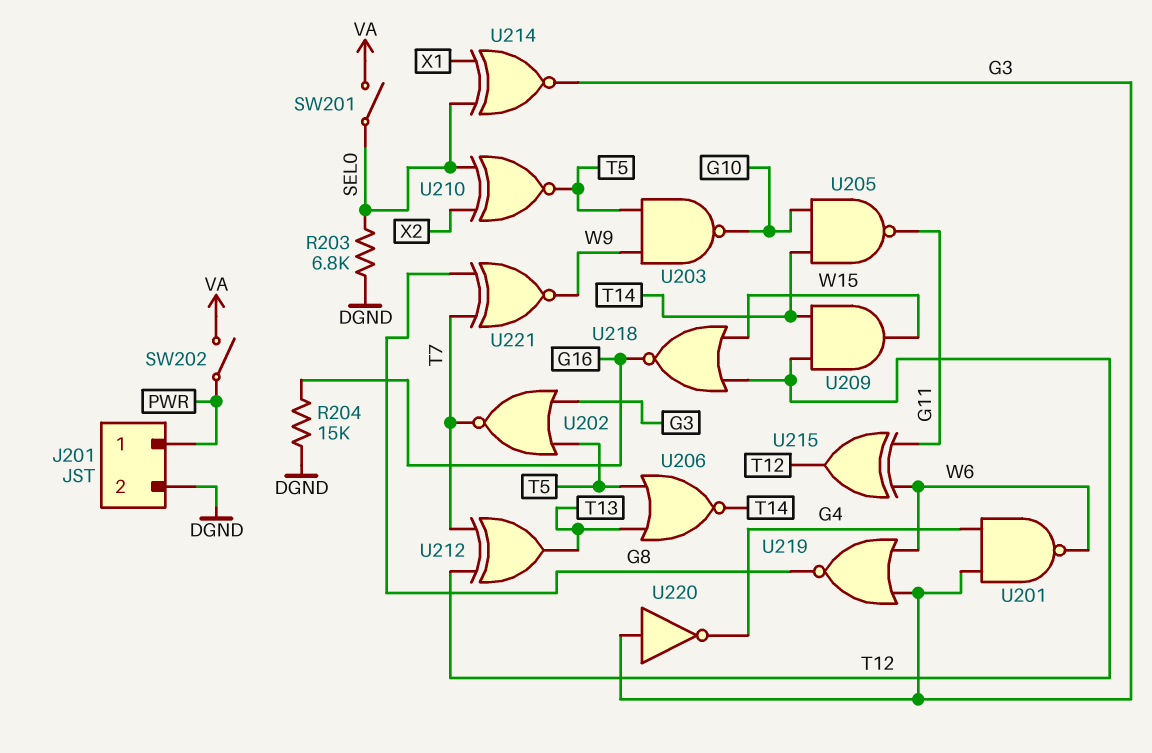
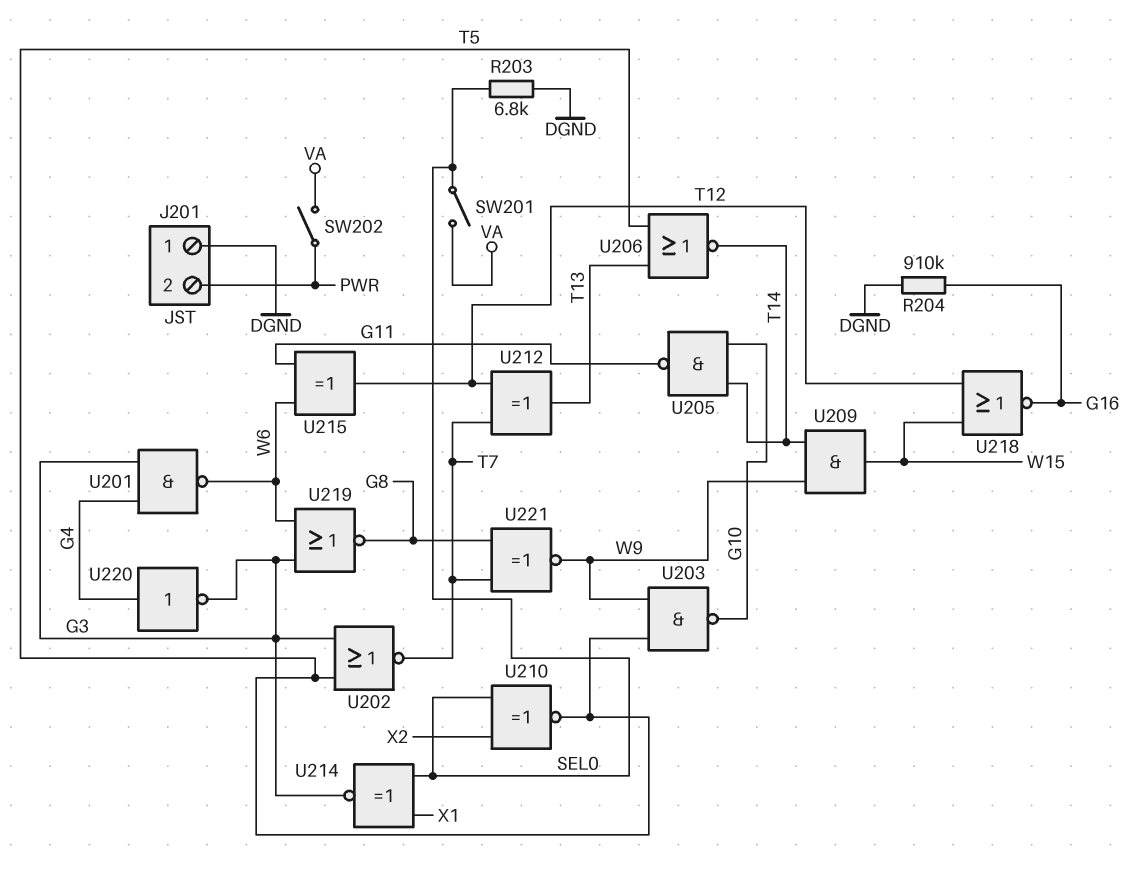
J201 pin 1: PWR -> DGND
J201 pin 2: DGND -> PWR
R204: 15k (DGND, G16) -> 910k (DGND, G16)
U209: AND (in T12, in T14, out W15) -> AND (in T14, in W9, out W15)
U220: NOT (in G3, out G4) -> NOT (in G4, out G3)

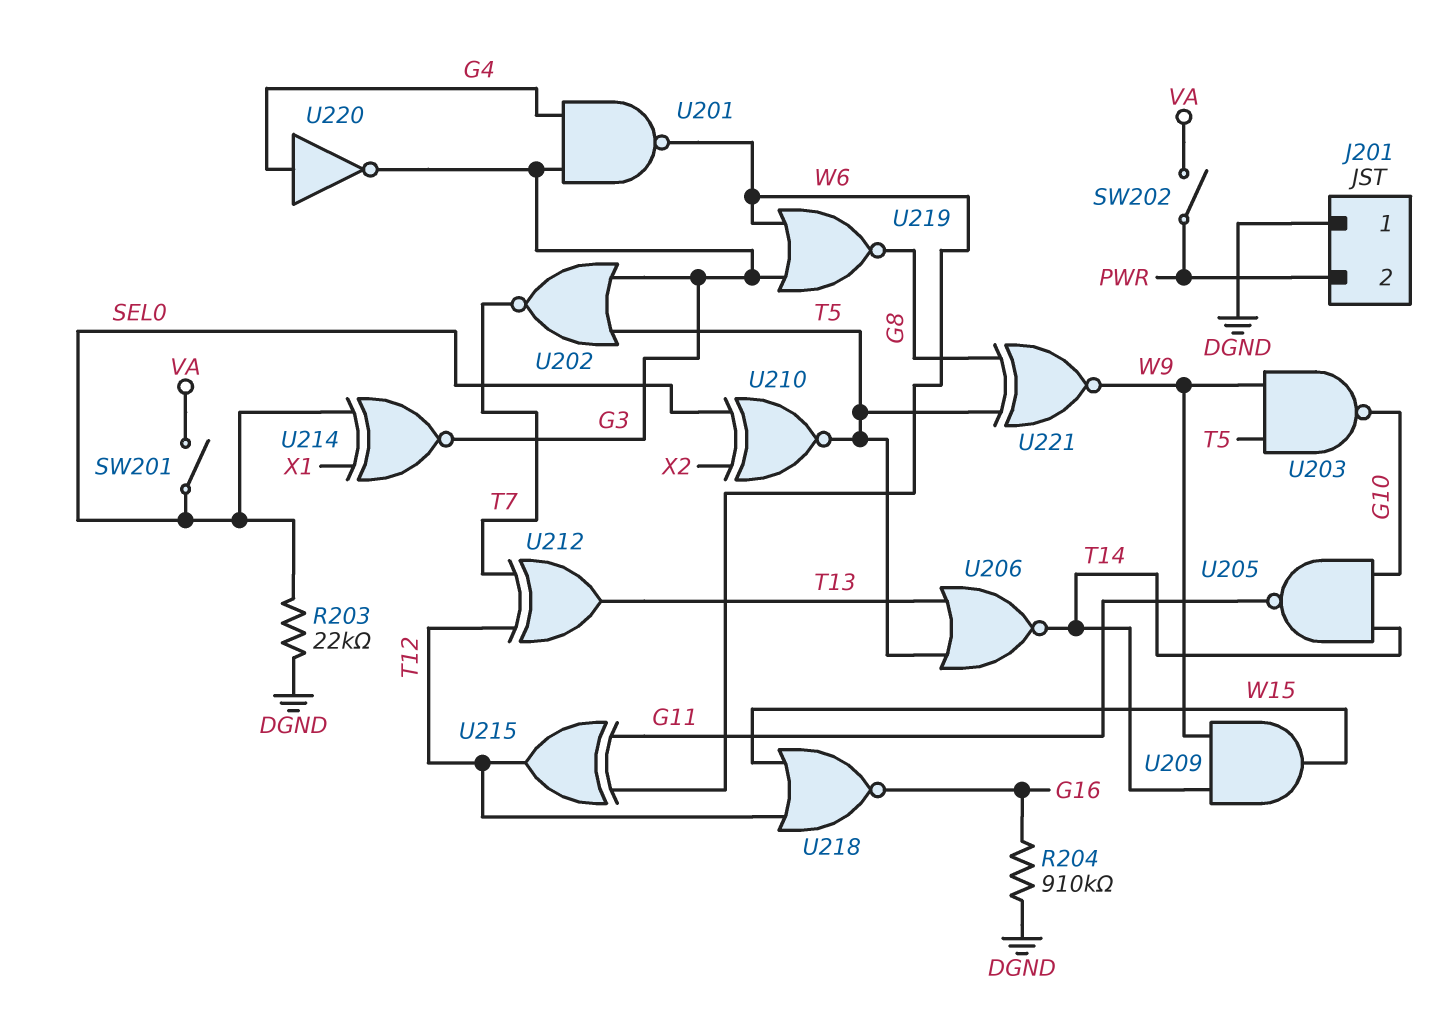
R203: 6.8k (DGND, SEL0) -> 22k (DGND, SEL0)
U221: XNOR (in G8, in T7, out W9) -> XNOR (in G8, in T5, out W9)

